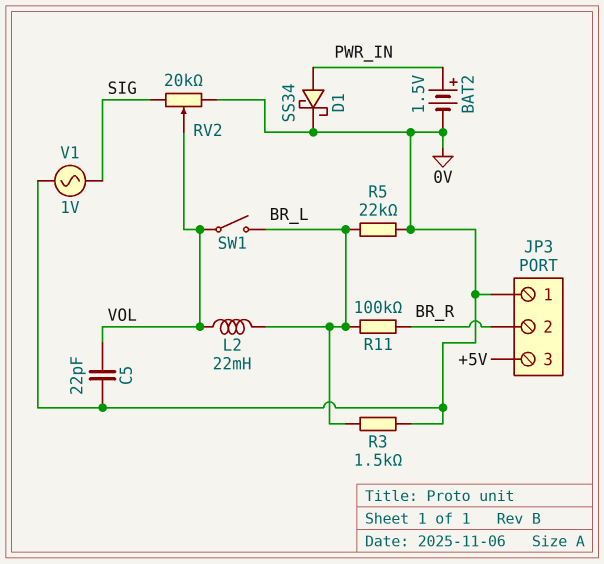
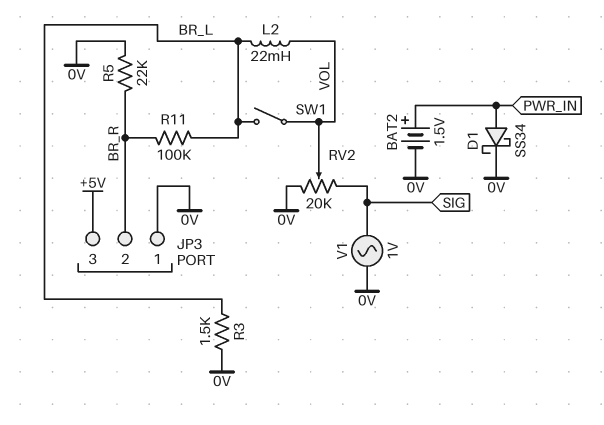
C5: 22pF (0V, VOL) -> none
R5: 22k (0V, BR_L) -> 22k (0V, BR_R)

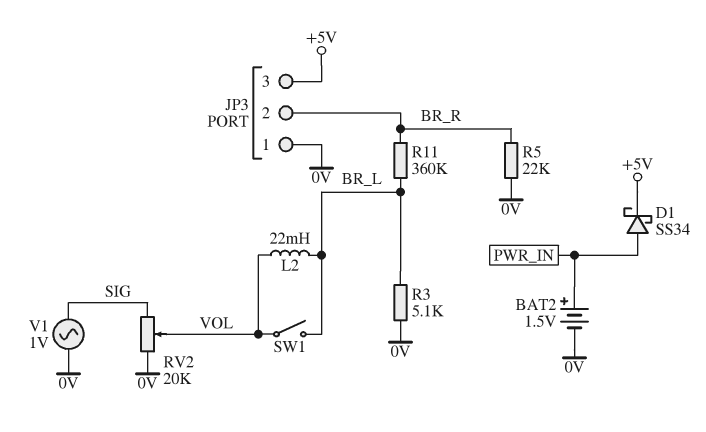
D1: schottky SS34 (A PWR_IN, K 0V) -> schottky SS34 (A PWR_IN, K +5V)
R3: 1.5k (0V, BR_L) -> 5.1k (0V, BR_L)
R11: 100k (BR_L, BR_R) -> 360k (BR_L, BR_R)

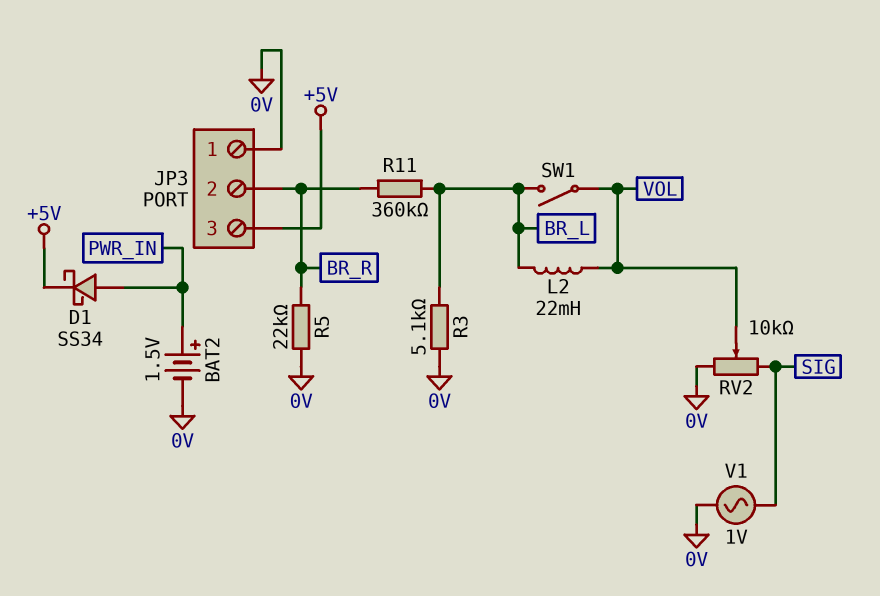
RV2: 20k (0V, SIG, wiper VOL) -> 10k (0V, SIG, wiper VOL)

